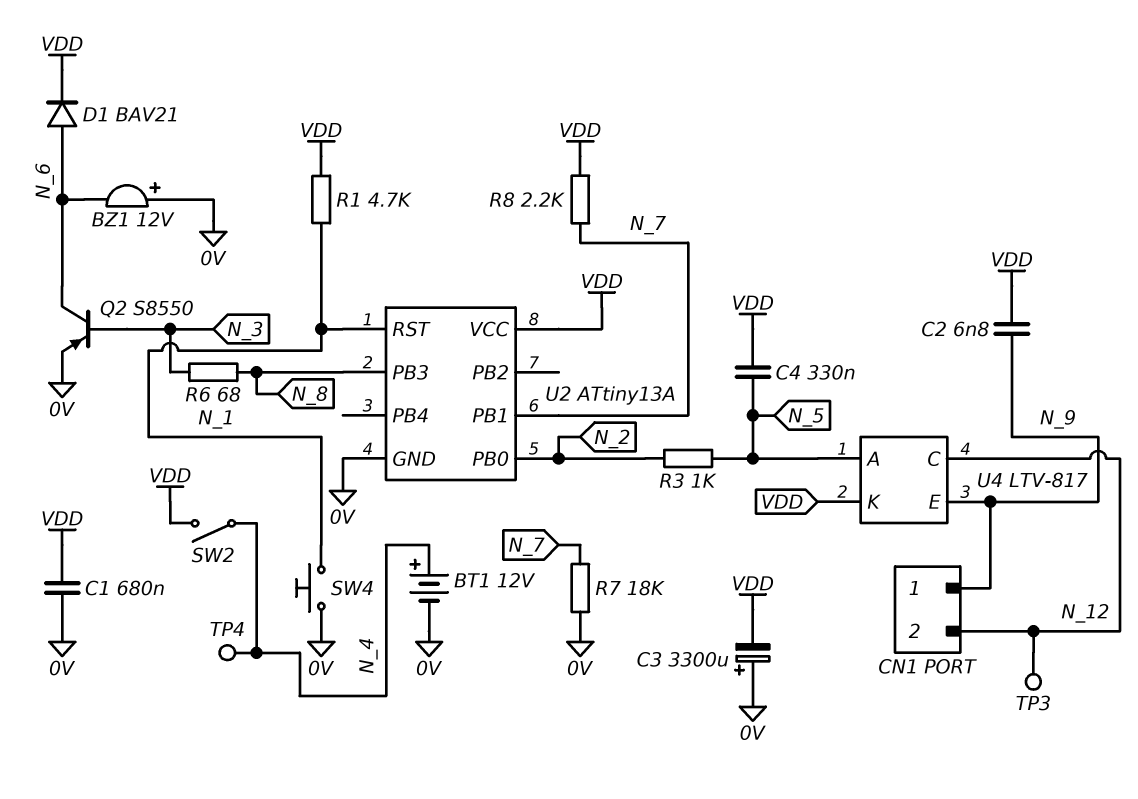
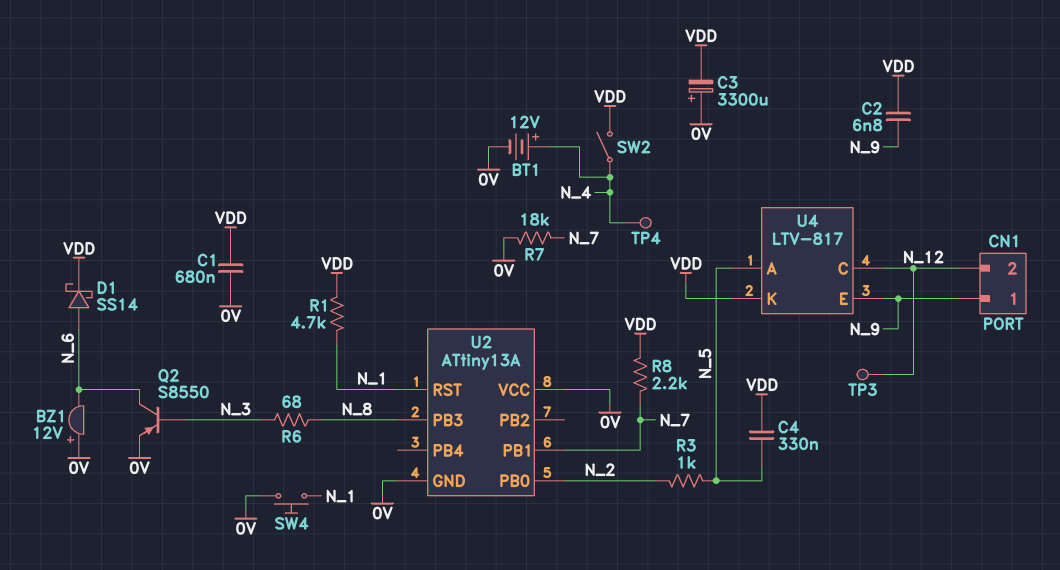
D1: diode BAV21 (A N_6, K VDD) -> schottky SS14 (A N_6, K VDD)
U2 pin VCC: VDD -> 0V

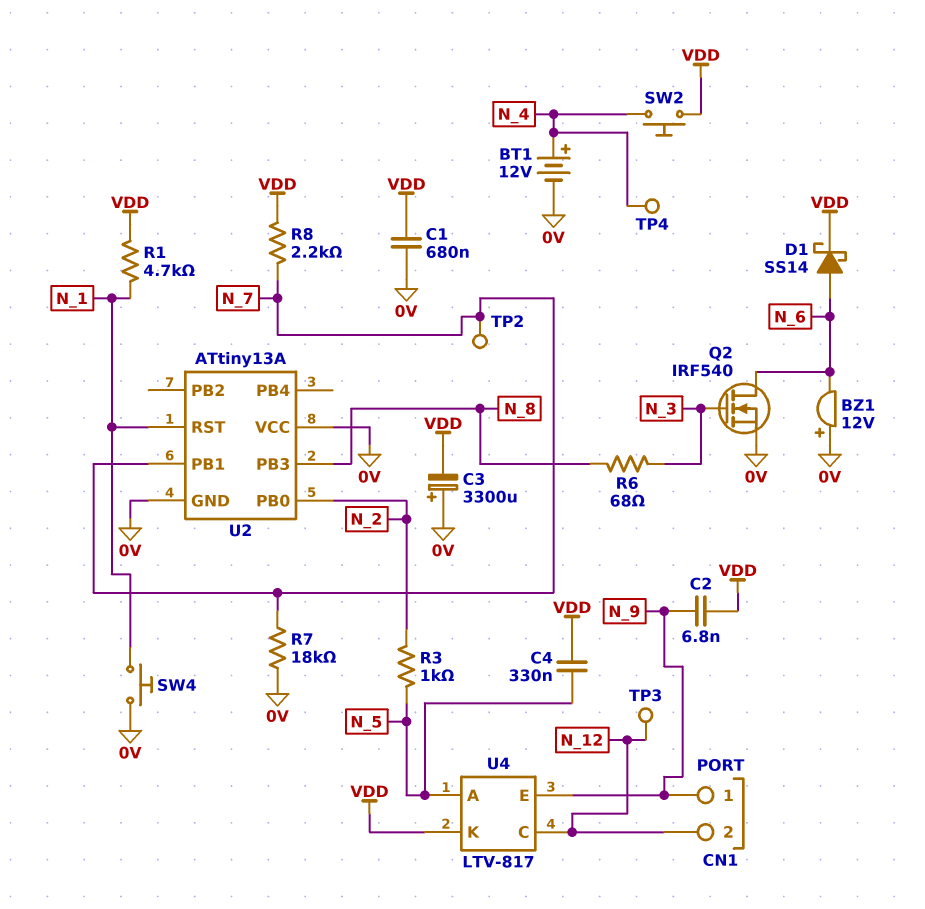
Q2: PNP S8550 (B N_3, C N_6, E 0V) -> NMOS IRF540 (G N_3, D N_6, S 0V)
SW2: switch (N_4, VDD) -> button (N_4, VDD)
TP2: none -> test point (N_7)

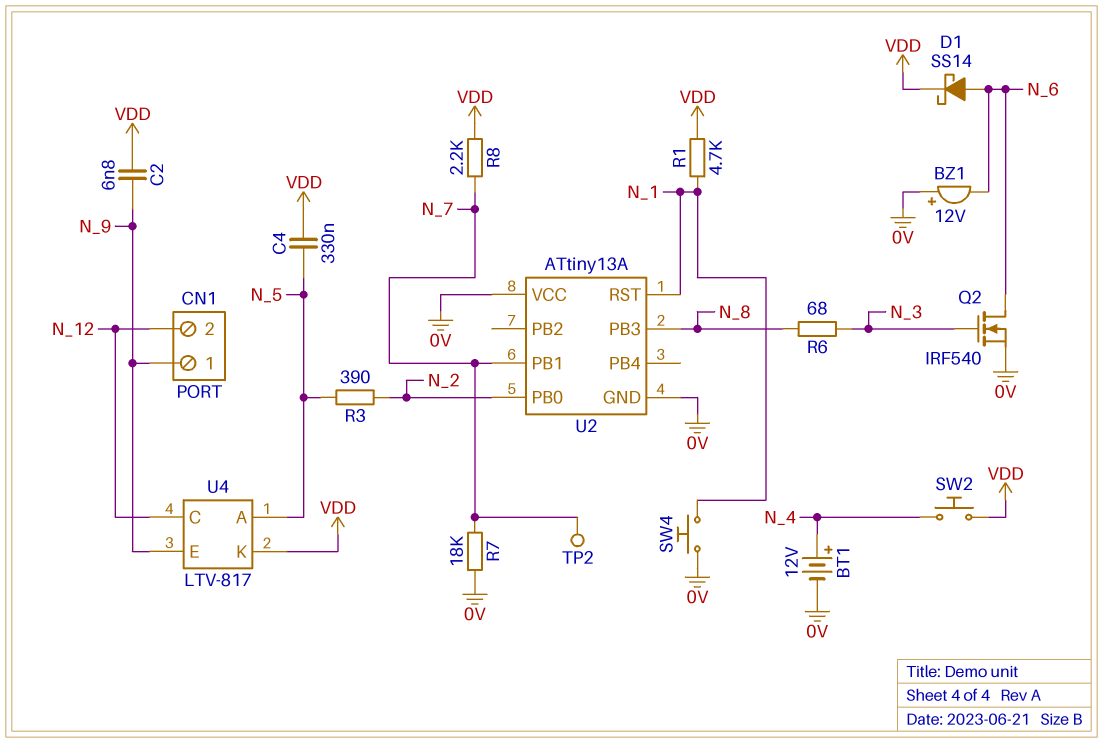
C1: 680nF (0V, VDD) -> none
C3: 3300uF (plus 0V, minus VDD) -> none
R3: 1k (N_2, N_5) -> 390 (N_2, N_5)
TP3: test point (N_12) -> none
TP4: test point (N_4) -> none

